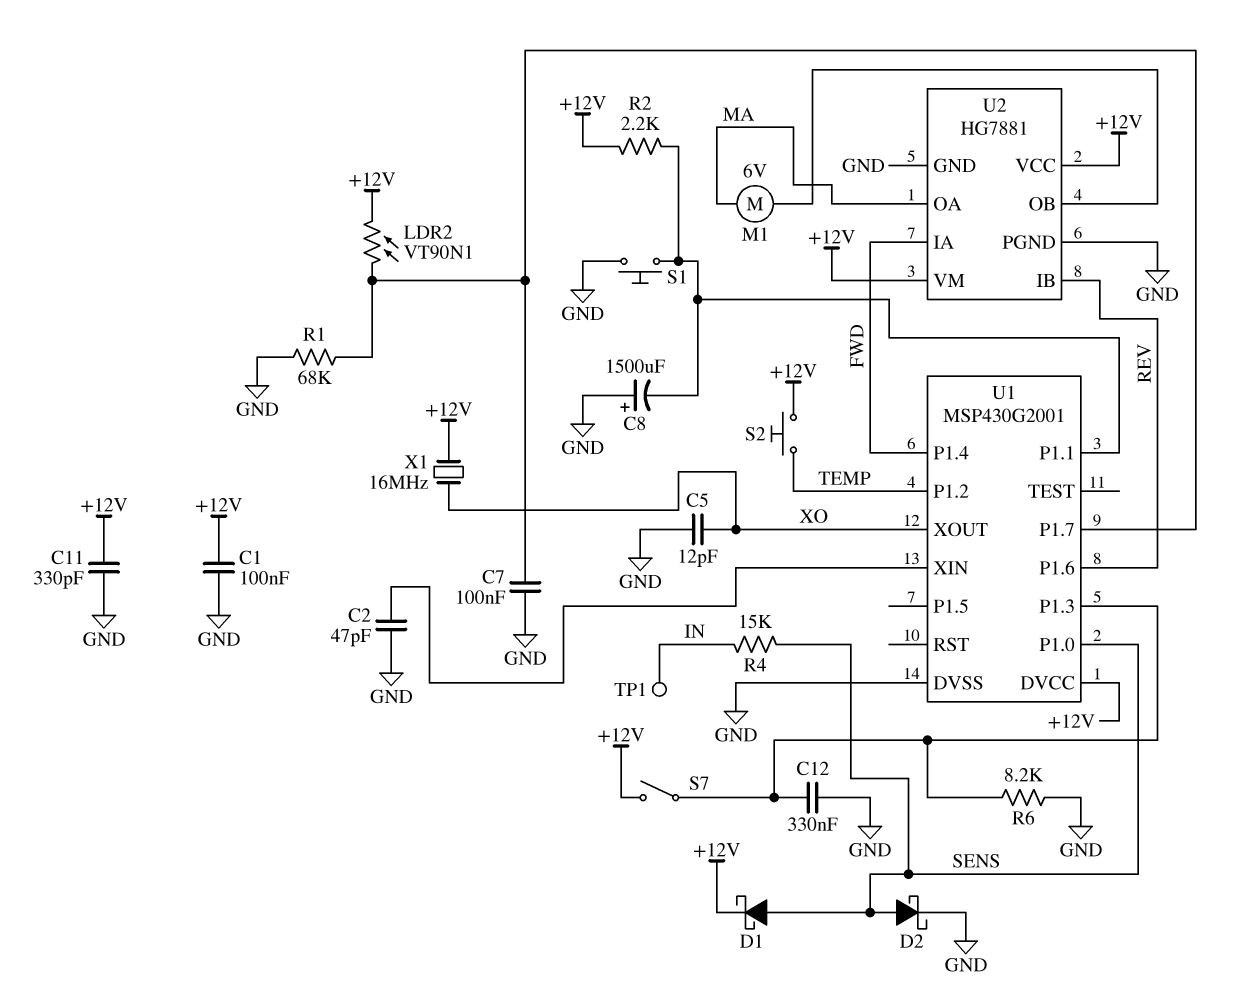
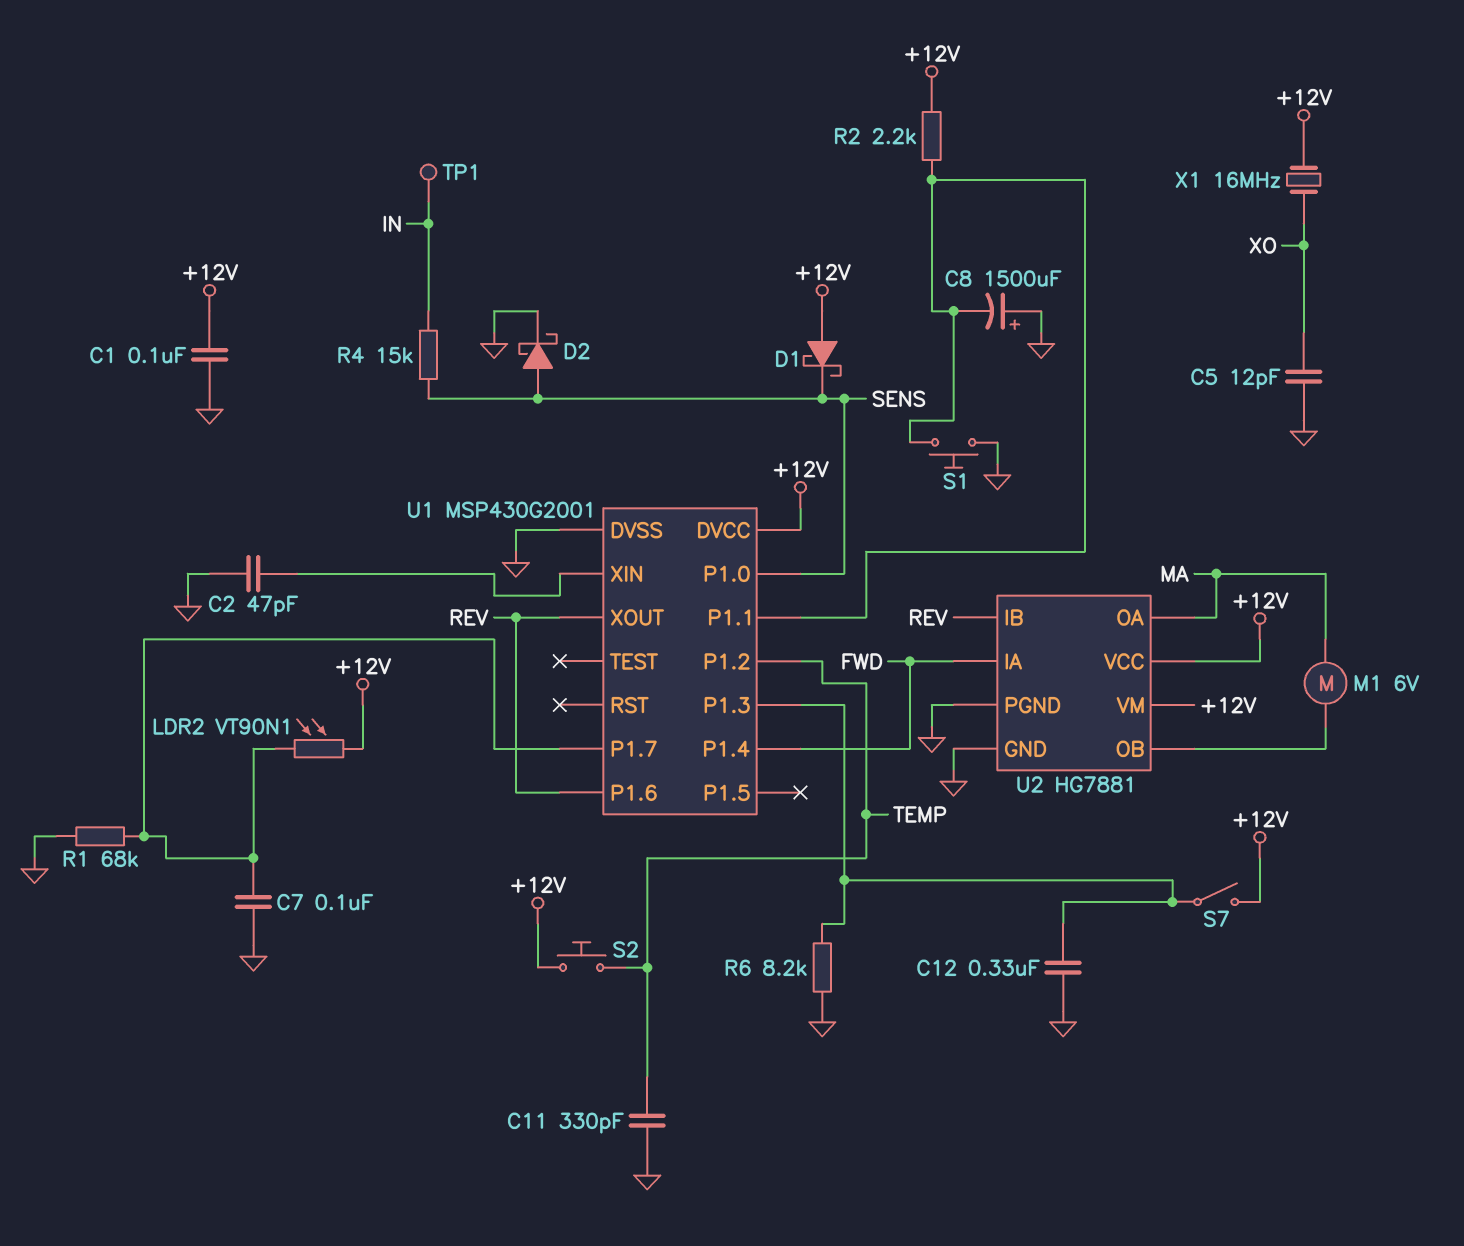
C11: 330pF (+12V, GND) -> 330pF (GND, TEMP)
D1: schottky (A SENS, K +12V) -> schottky (A +12V, K SENS)
U1 pin XOUT: XO -> REV

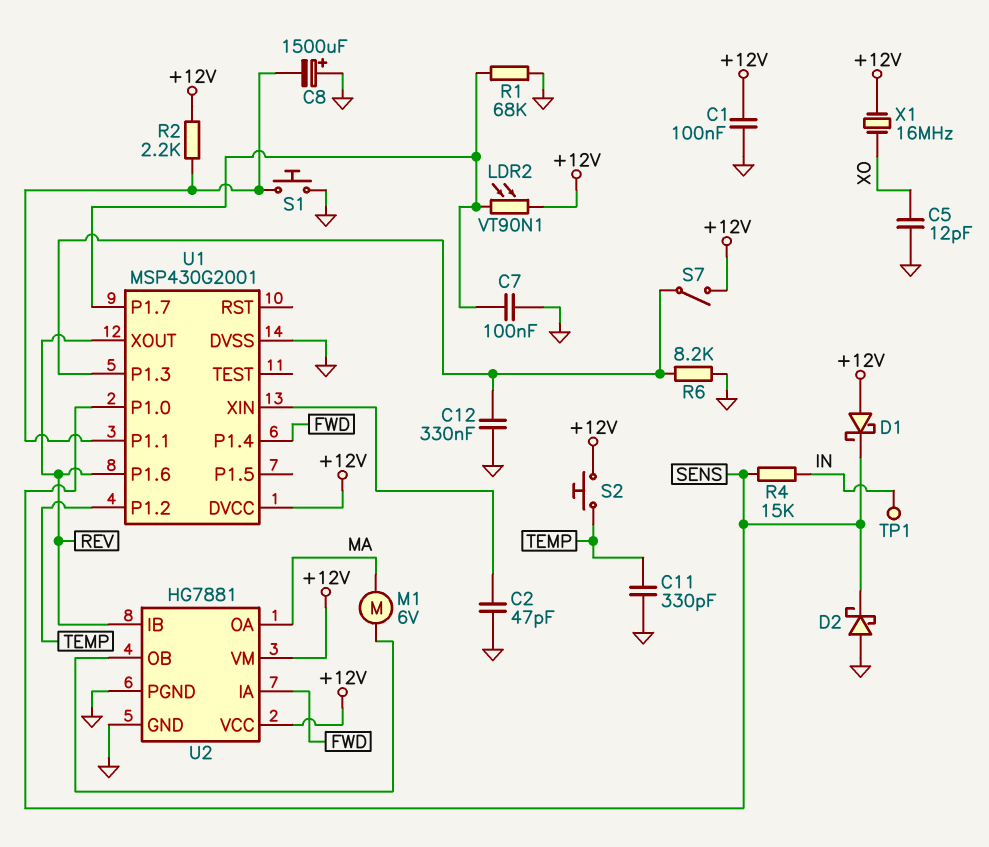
D2: schottky (A SENS, K GND) -> schottky (A GND, K SENS)

